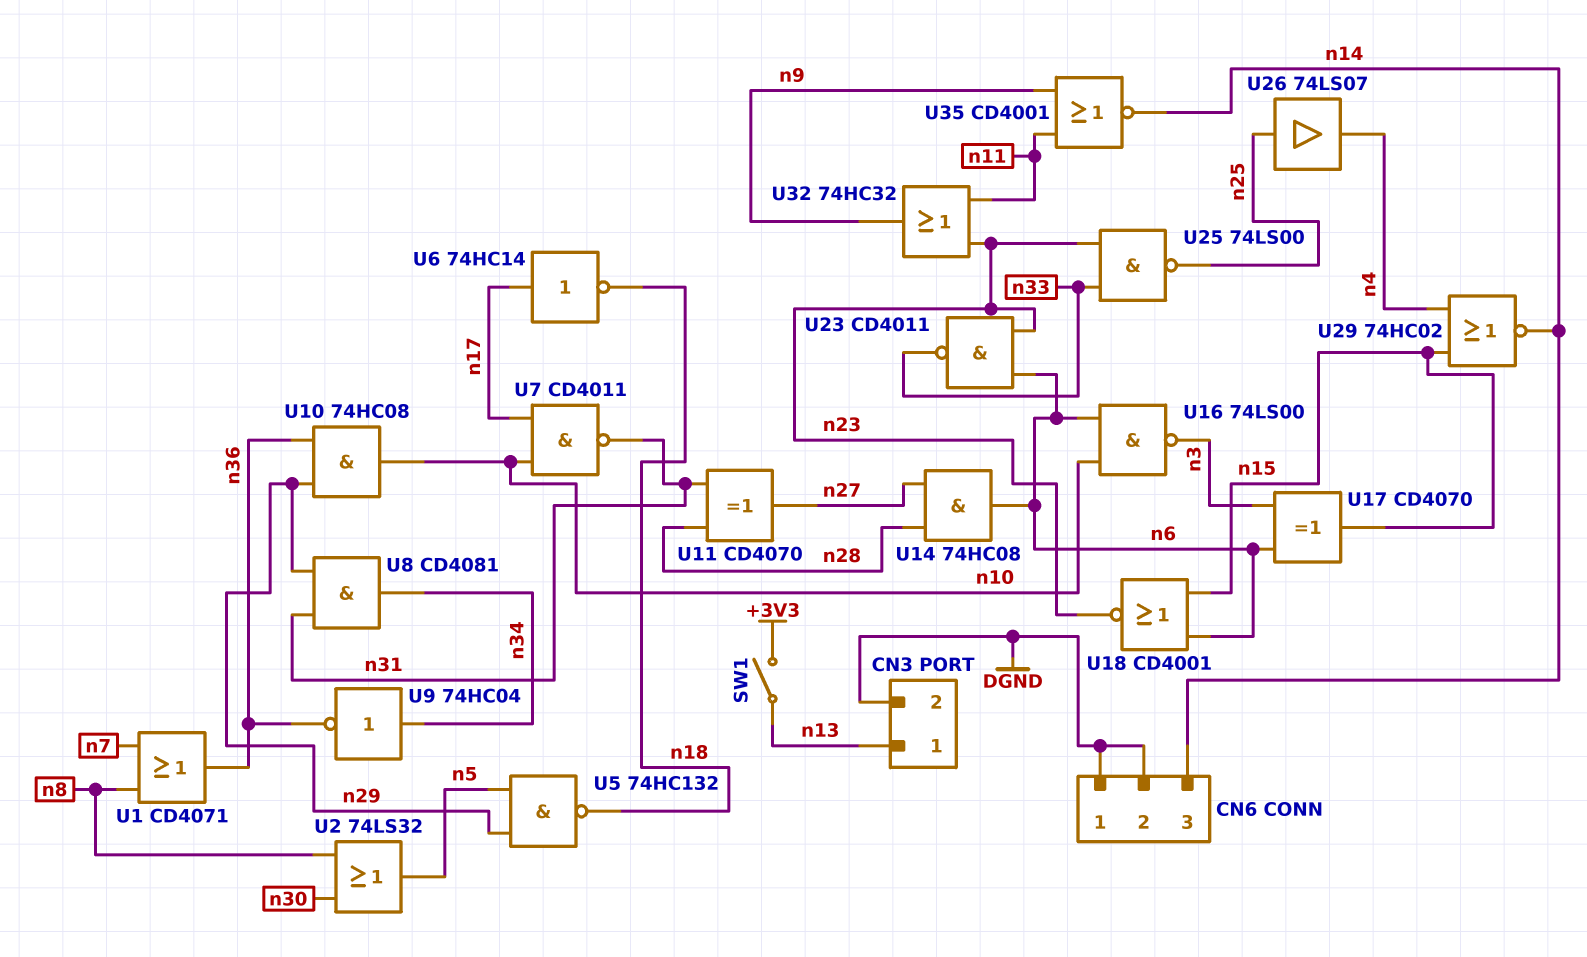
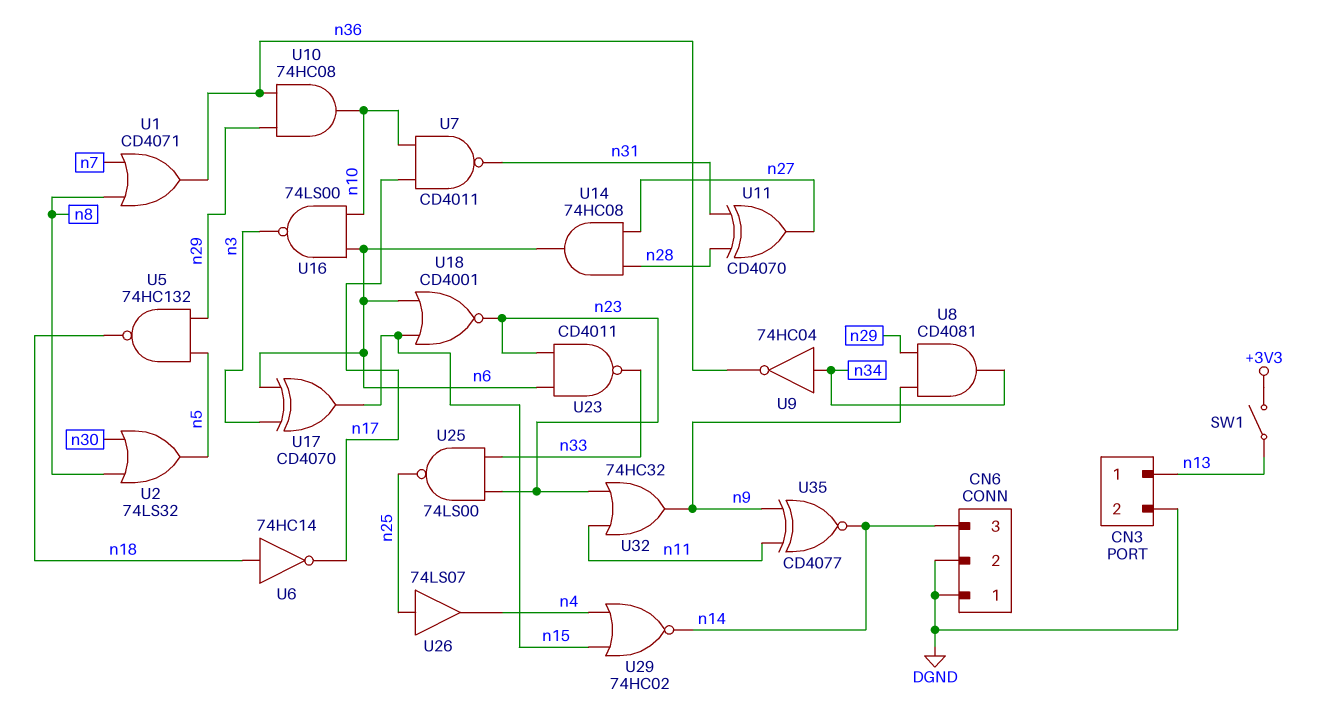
U6: NOT 74HC14 (in n17, out n18) -> NOT 74HC14 (in n18, out n17)
U8: AND CD4081 (in n29, in n31, out n34) -> AND CD4081 (in n9, in n29, out n34)
U35: NOR CD4001 (in n9, in n11, out n14) -> XNOR CD4077 (in n9, in n11, out n14)

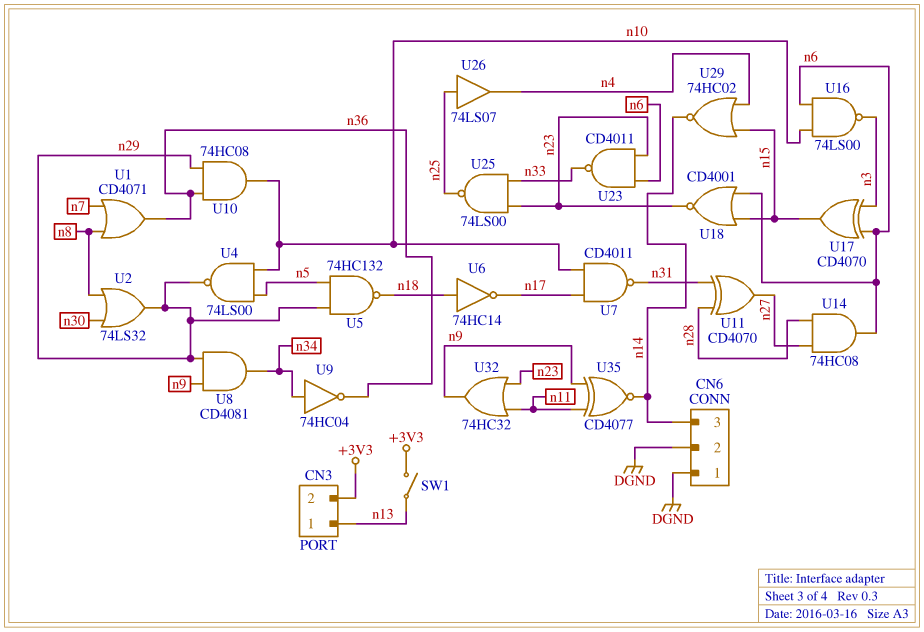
CN3 pin 2: DGND -> +3V3
U2: OR 74LS32 (in n8, in n30, out n5) -> OR 74LS32 (in n8, in n30, out n29)
U4: none -> NAND 74LS00 (in n5, in n10, out n29)

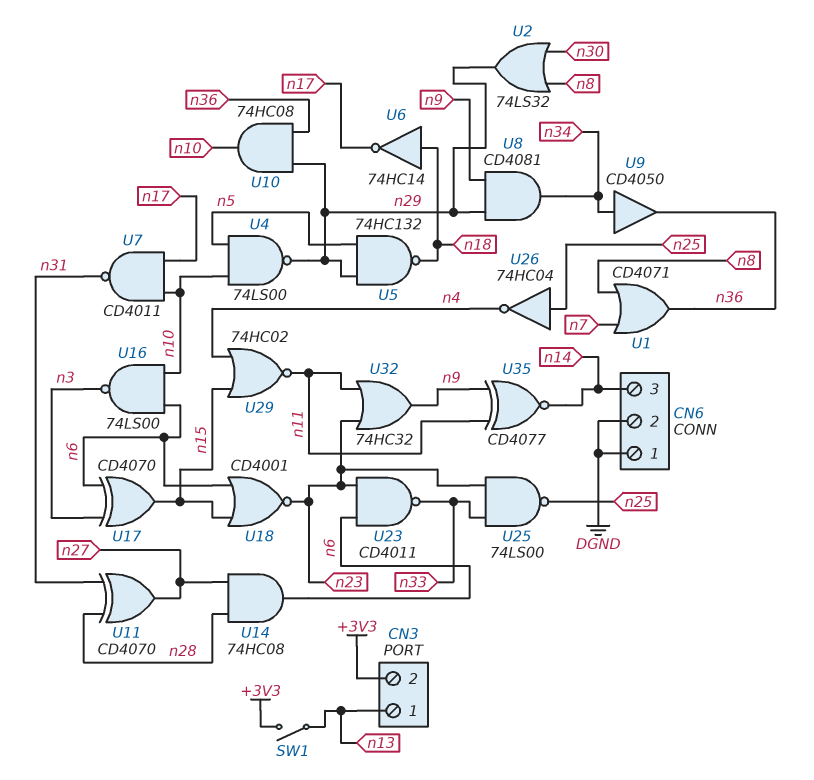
U9: NOT 74HC04 (in n34, out n36) -> buffer CD4050 (in n34, out n36)
U26: buffer 74LS07 (in n25, out n4) -> NOT 74HC04 (in n25, out n4)
U29: NOR 74HC02 (in n4, in n15, out n14) -> NOR 74HC02 (in n4, in n15, out n11)

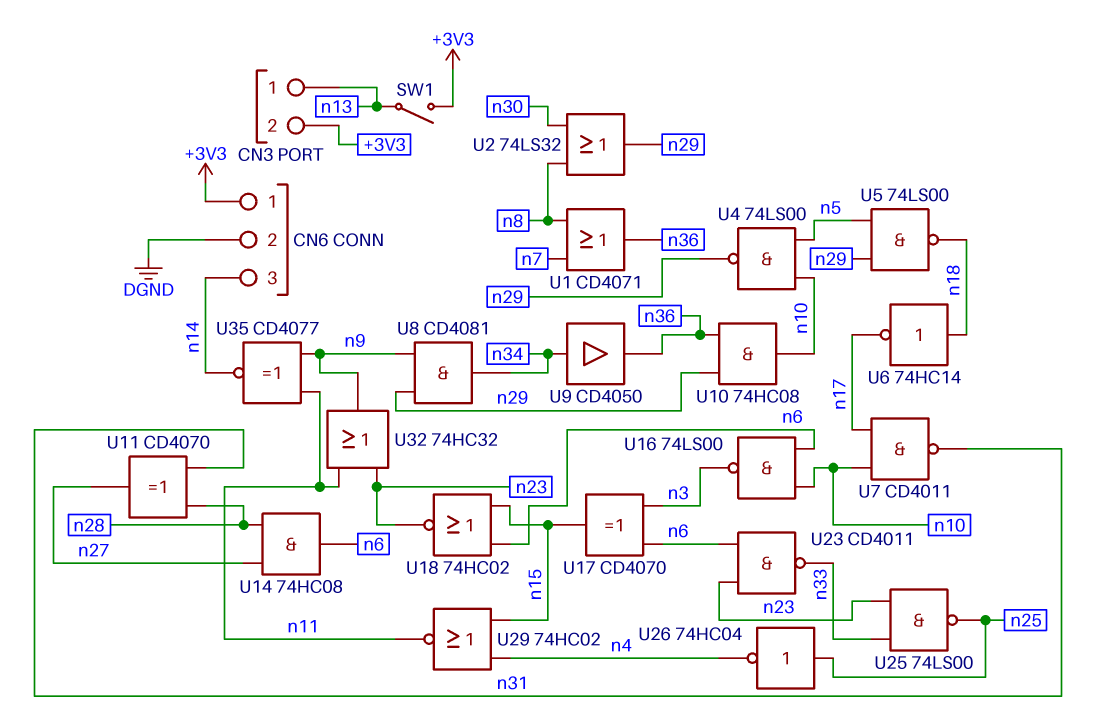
CN6 pin 1: DGND -> +3V3
U5: NAND 74HC132 (in n5, in n29, out n18) -> NAND 74LS00 (in n5, in n29, out n18)
U18: NOR CD4001 (in n6, in n15, out n23) -> NOR 74HC02 (in n6, in n15, out n23)

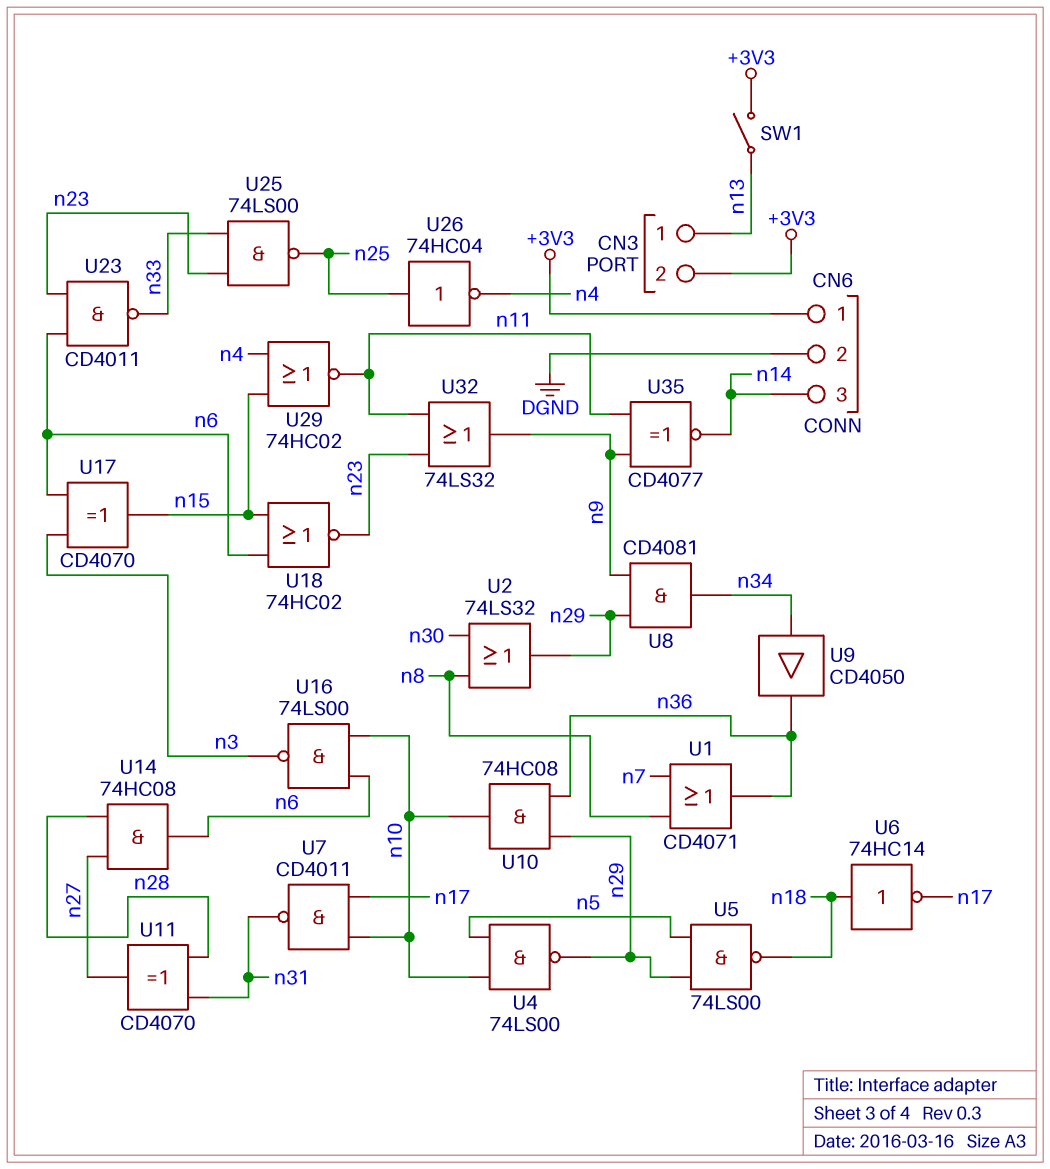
U32: OR 74HC32 (in n11, in n23, out n9) -> OR 74LS32 (in n11, in n23, out n9)

